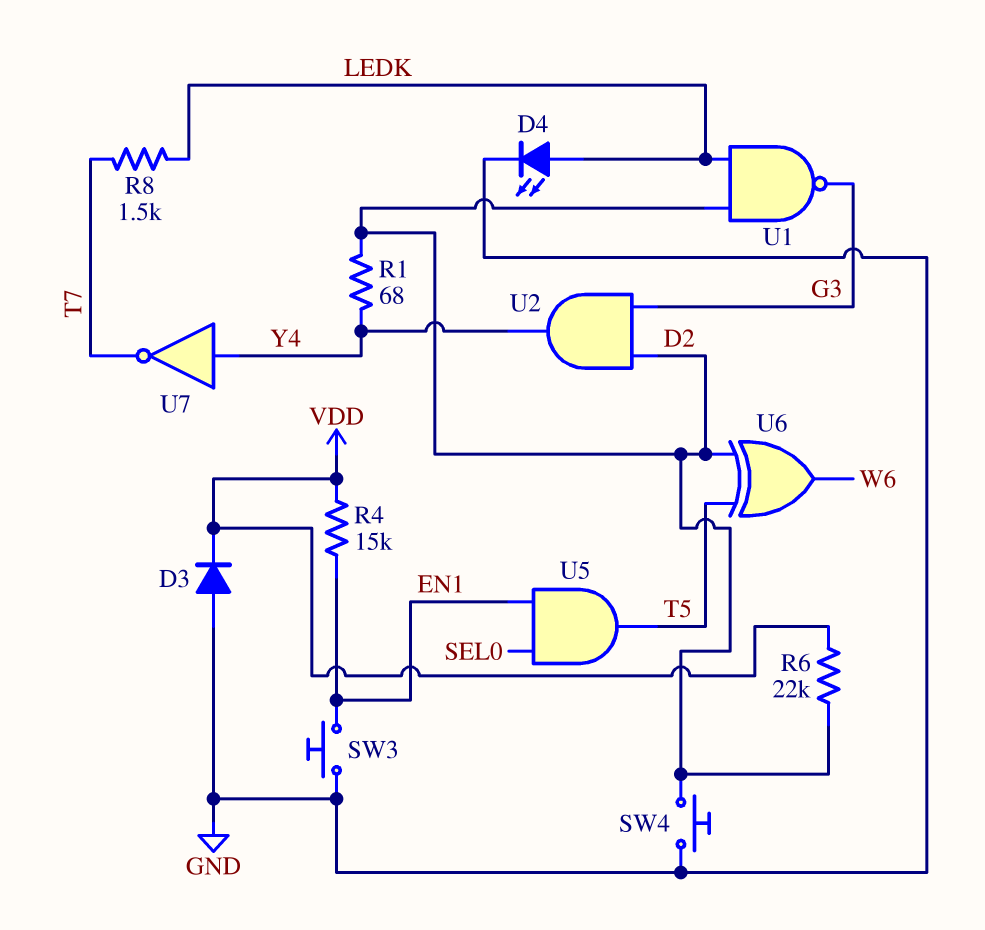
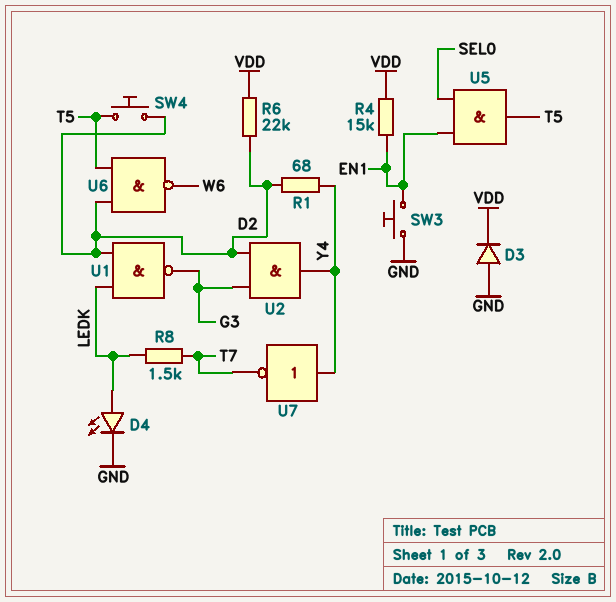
SW4: button (D2, GND) -> button (D2, T5)
U6: XOR (in D2, in T5, out W6) -> NAND (in D2, in T5, out W6)

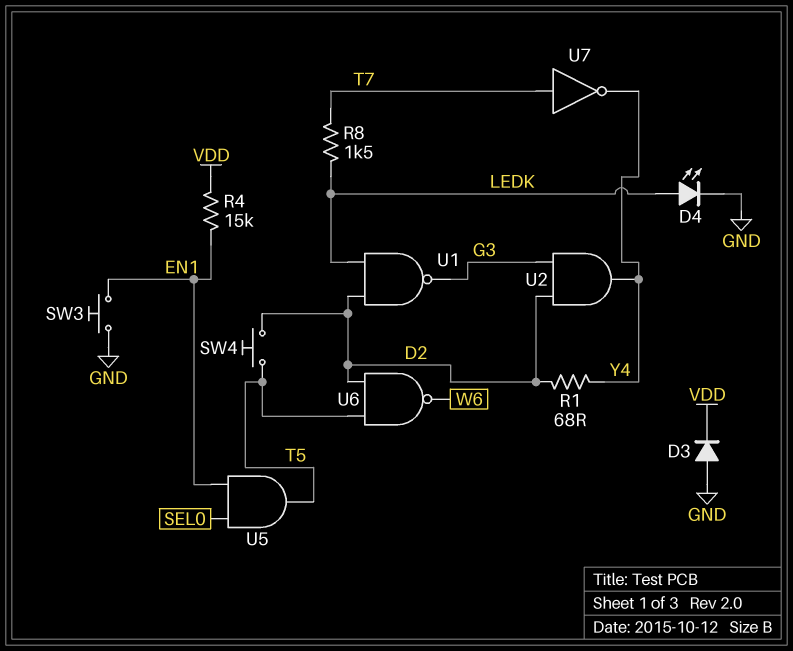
R6: 22k (D2, VDD) -> none
U7: NOT (in Y4, out T7) -> NOT (in T7, out Y4)

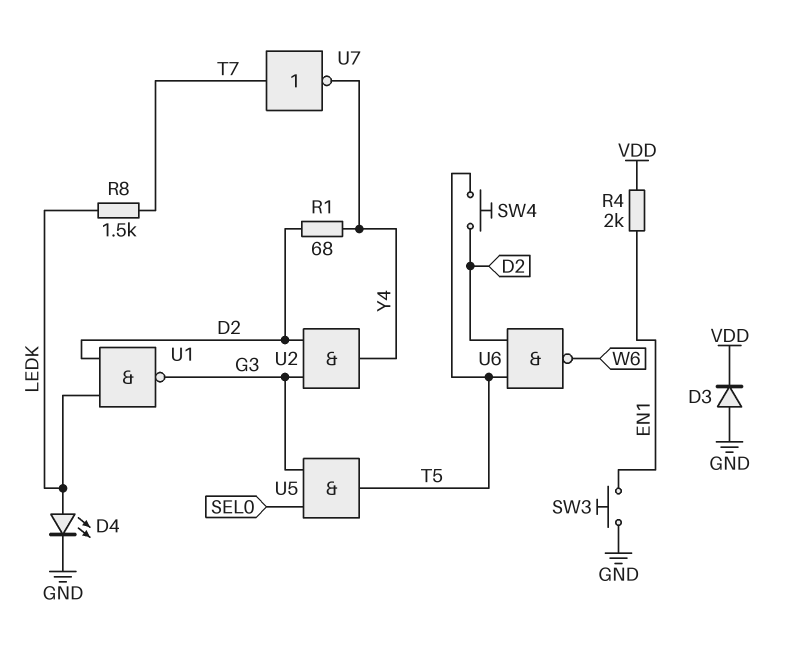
R4: 15k (EN1, VDD) -> 2k (EN1, VDD)
U5: AND (in EN1, in SEL0, out T5) -> AND (in G3, in SEL0, out T5)

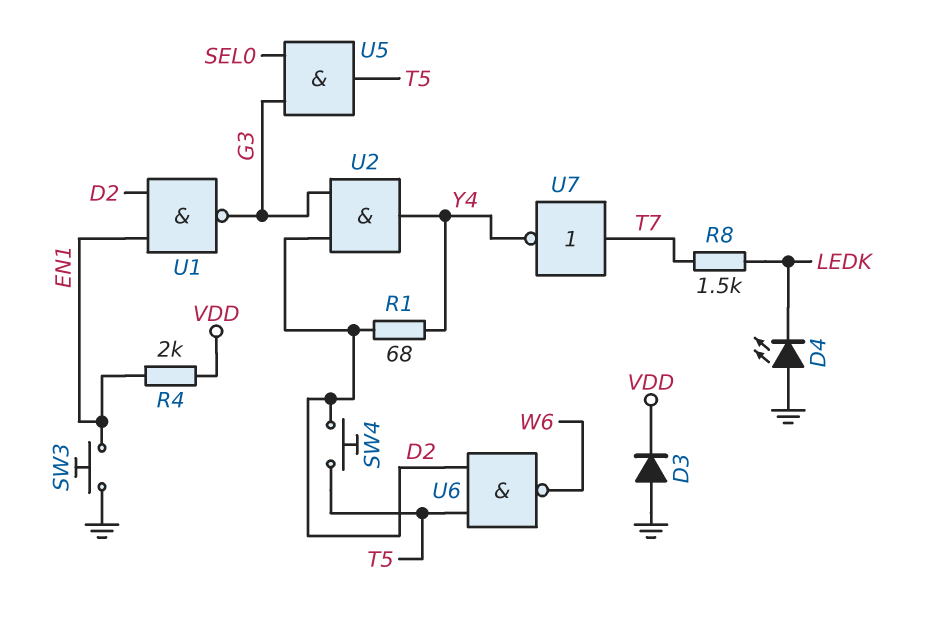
D4: LED (A LEDK, K GND) -> LED (A GND, K LEDK)
U1: NAND (in D2, in LEDK, out G3) -> NAND (in D2, in EN1, out G3)

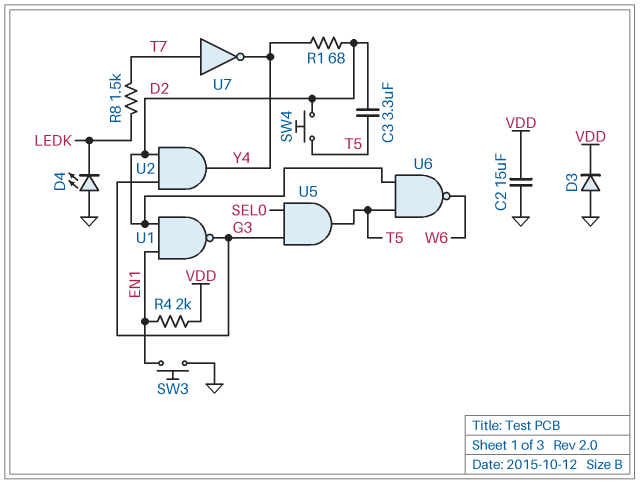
C2: none -> 15uF (GND, VDD)
C3: none -> 3.3uF (D2, T5)

